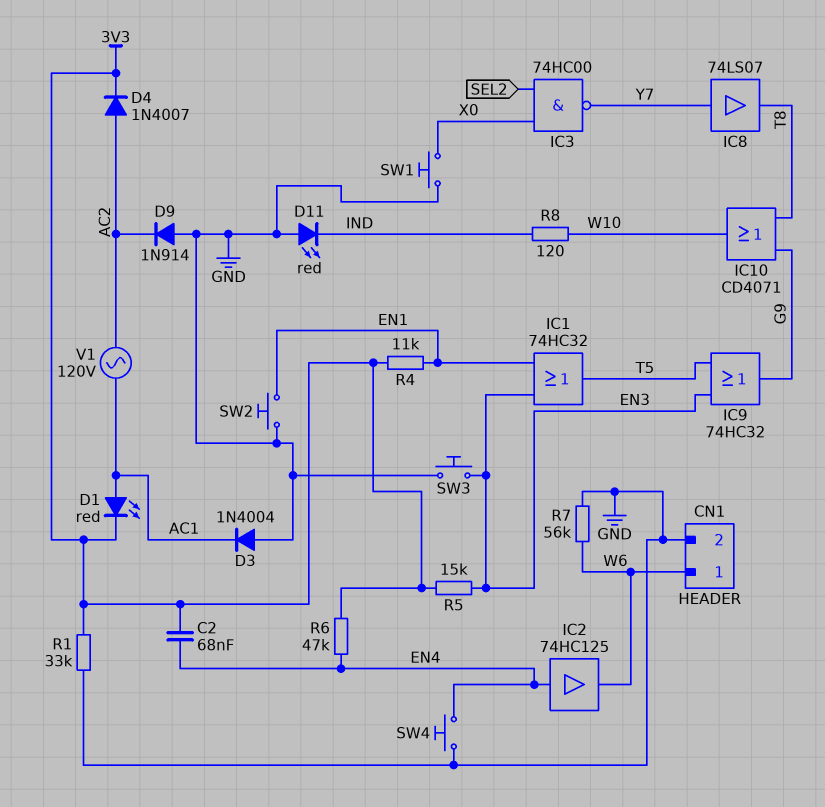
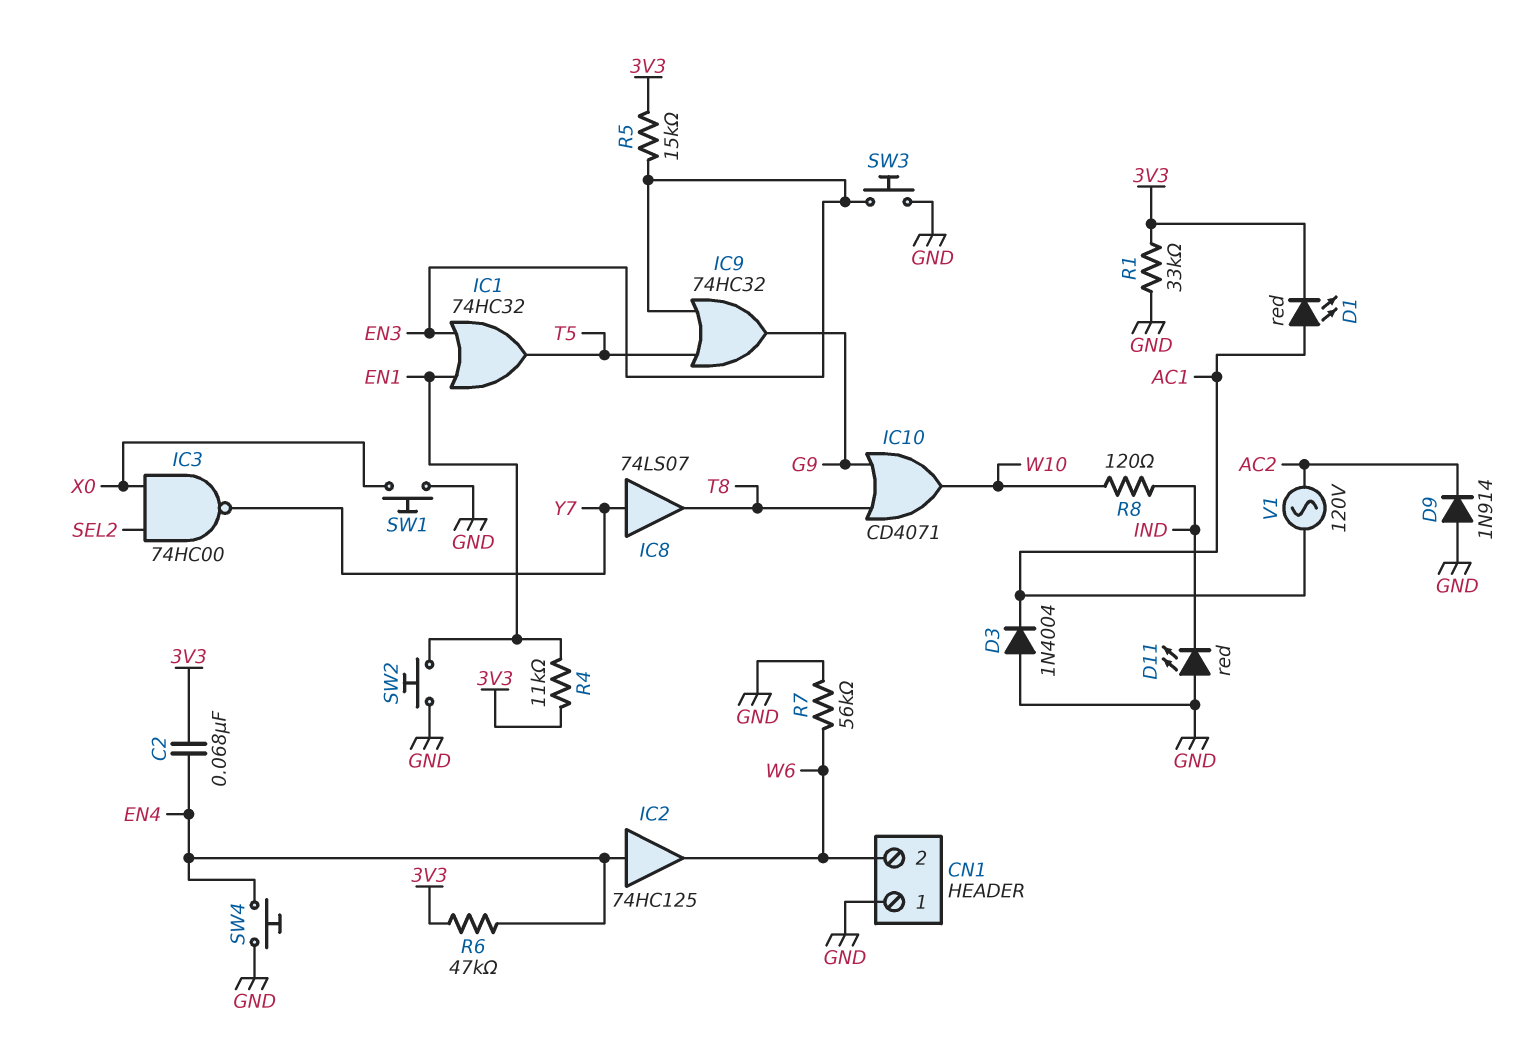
CN1 pin 1: W6 -> GND
CN1 pin 2: GND -> W6
D4: diode 1N4007 (A AC2, K 3V3) -> none

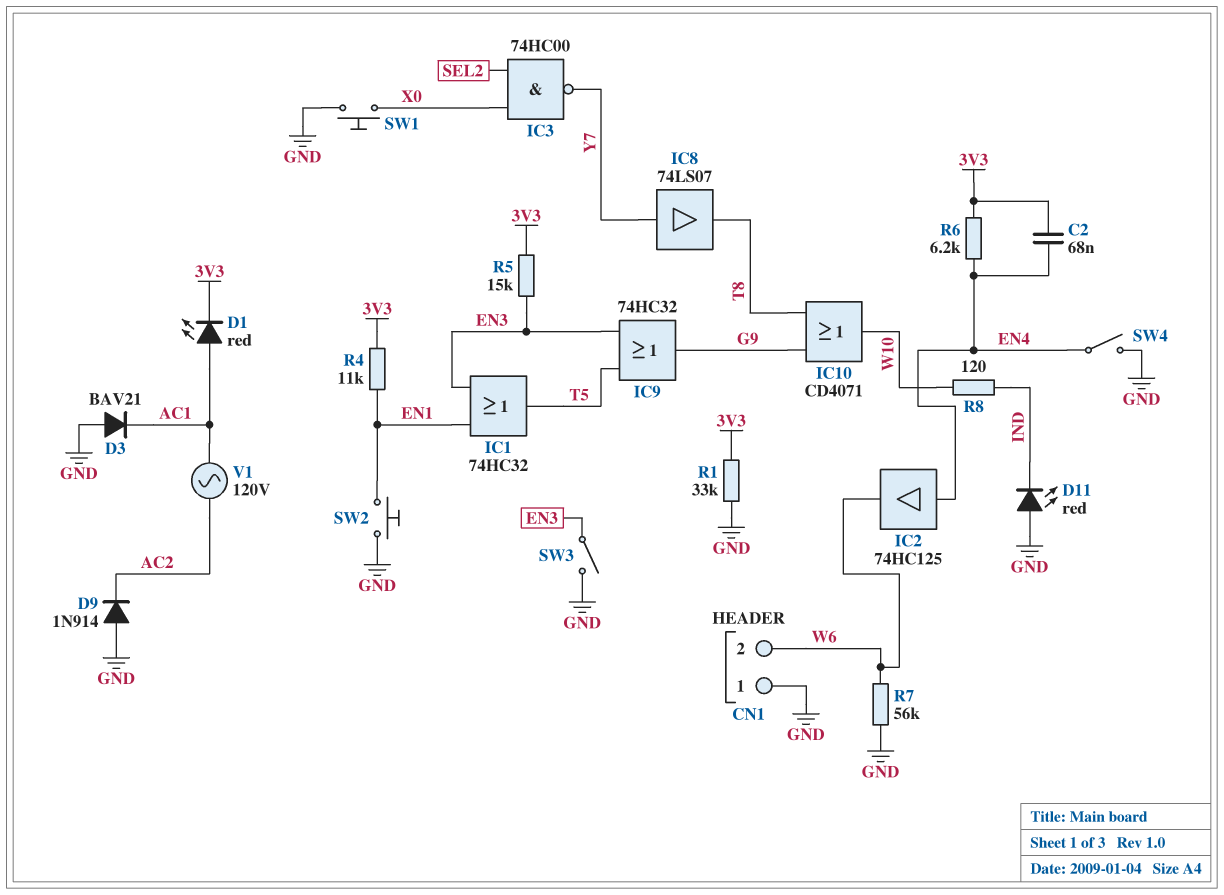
D3: diode 1N4004 (A GND, K AC1) -> diode BAV21 (A GND, K AC1)
R6: 47k (3V3, EN4) -> 6.2k (3V3, EN4)
SW3: button (EN3, GND) -> switch (EN3, GND)
SW4: button (EN4, GND) -> switch (EN4, GND)

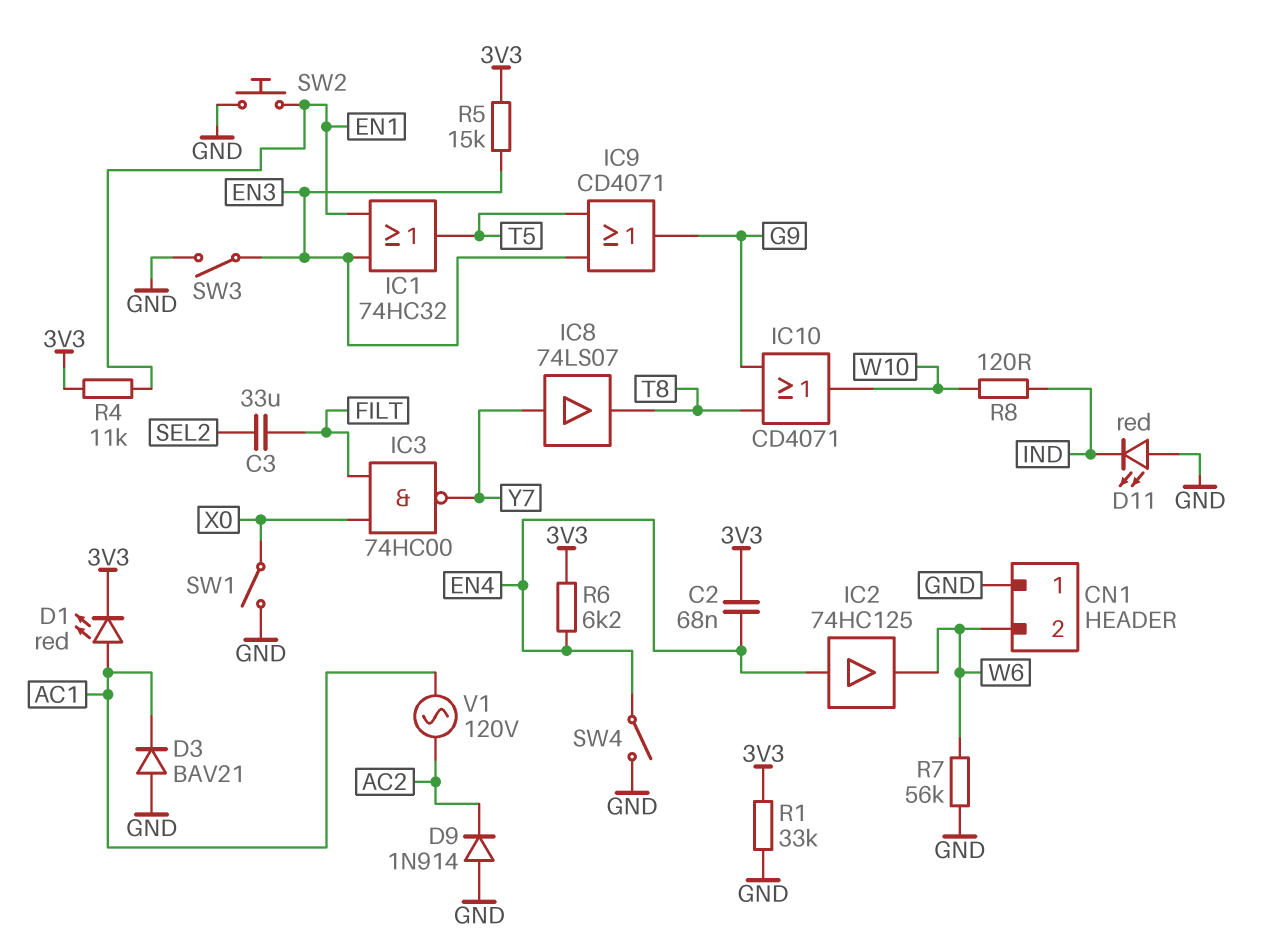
C3: none -> 33uF (FILT, SEL2)
IC3: NAND 74HC00 (in SEL2, in X0, out Y7) -> NAND 74HC00 (in FILT, in X0, out Y7)
IC9: OR 74HC32 (in EN3, in T5, out G9) -> OR CD4071 (in EN3, in T5, out G9)
SW1: button (GND, X0) -> switch (GND, X0)

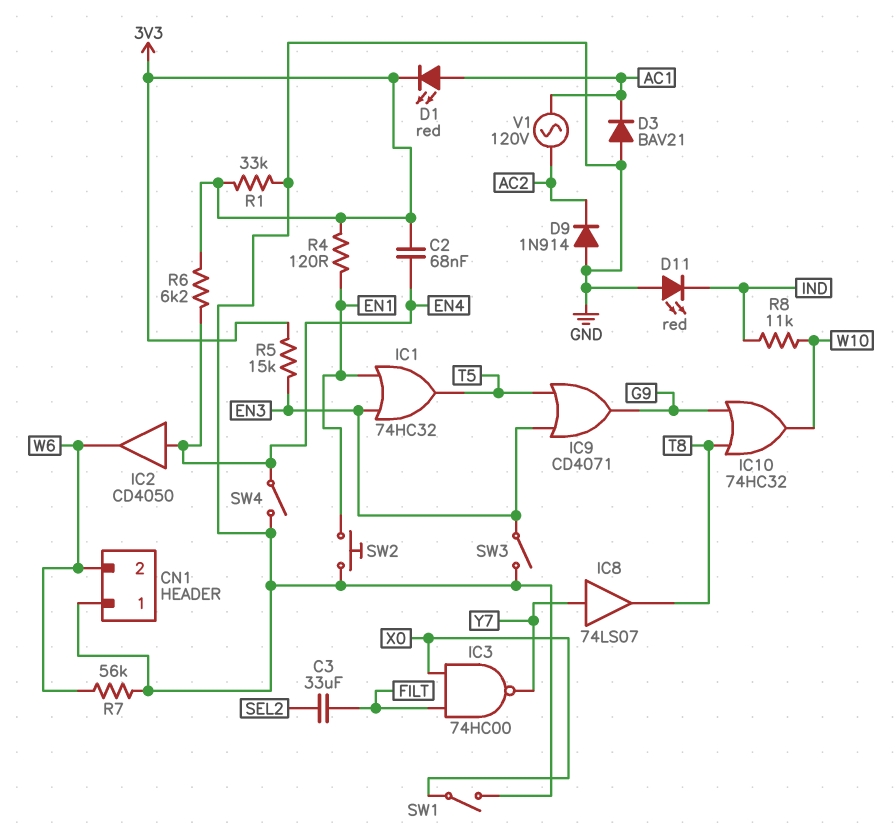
IC2: buffer 74HC125 (in EN4, out W6) -> buffer CD4050 (in EN4, out W6)
IC10: OR CD4071 (in G9, in T8, out W10) -> OR 74HC32 (in G9, in T8, out W10)
R4: 11k (3V3, EN1) -> 120 (3V3, EN1)
R8: 120 (IND, W10) -> 11k (IND, W10)

